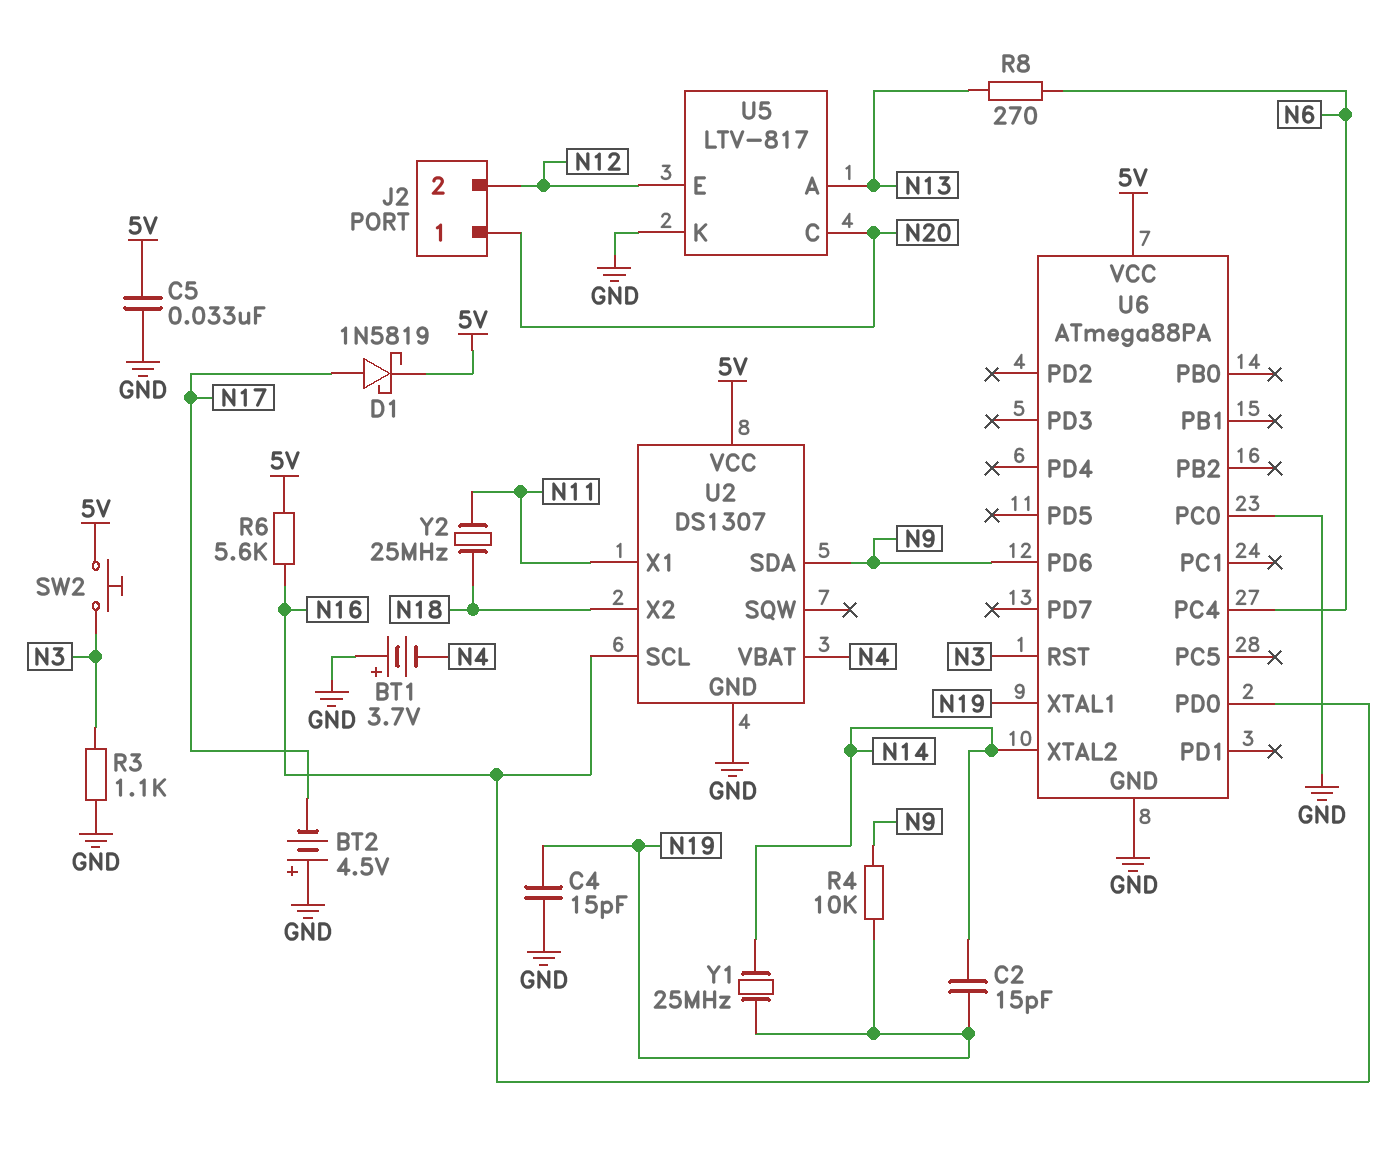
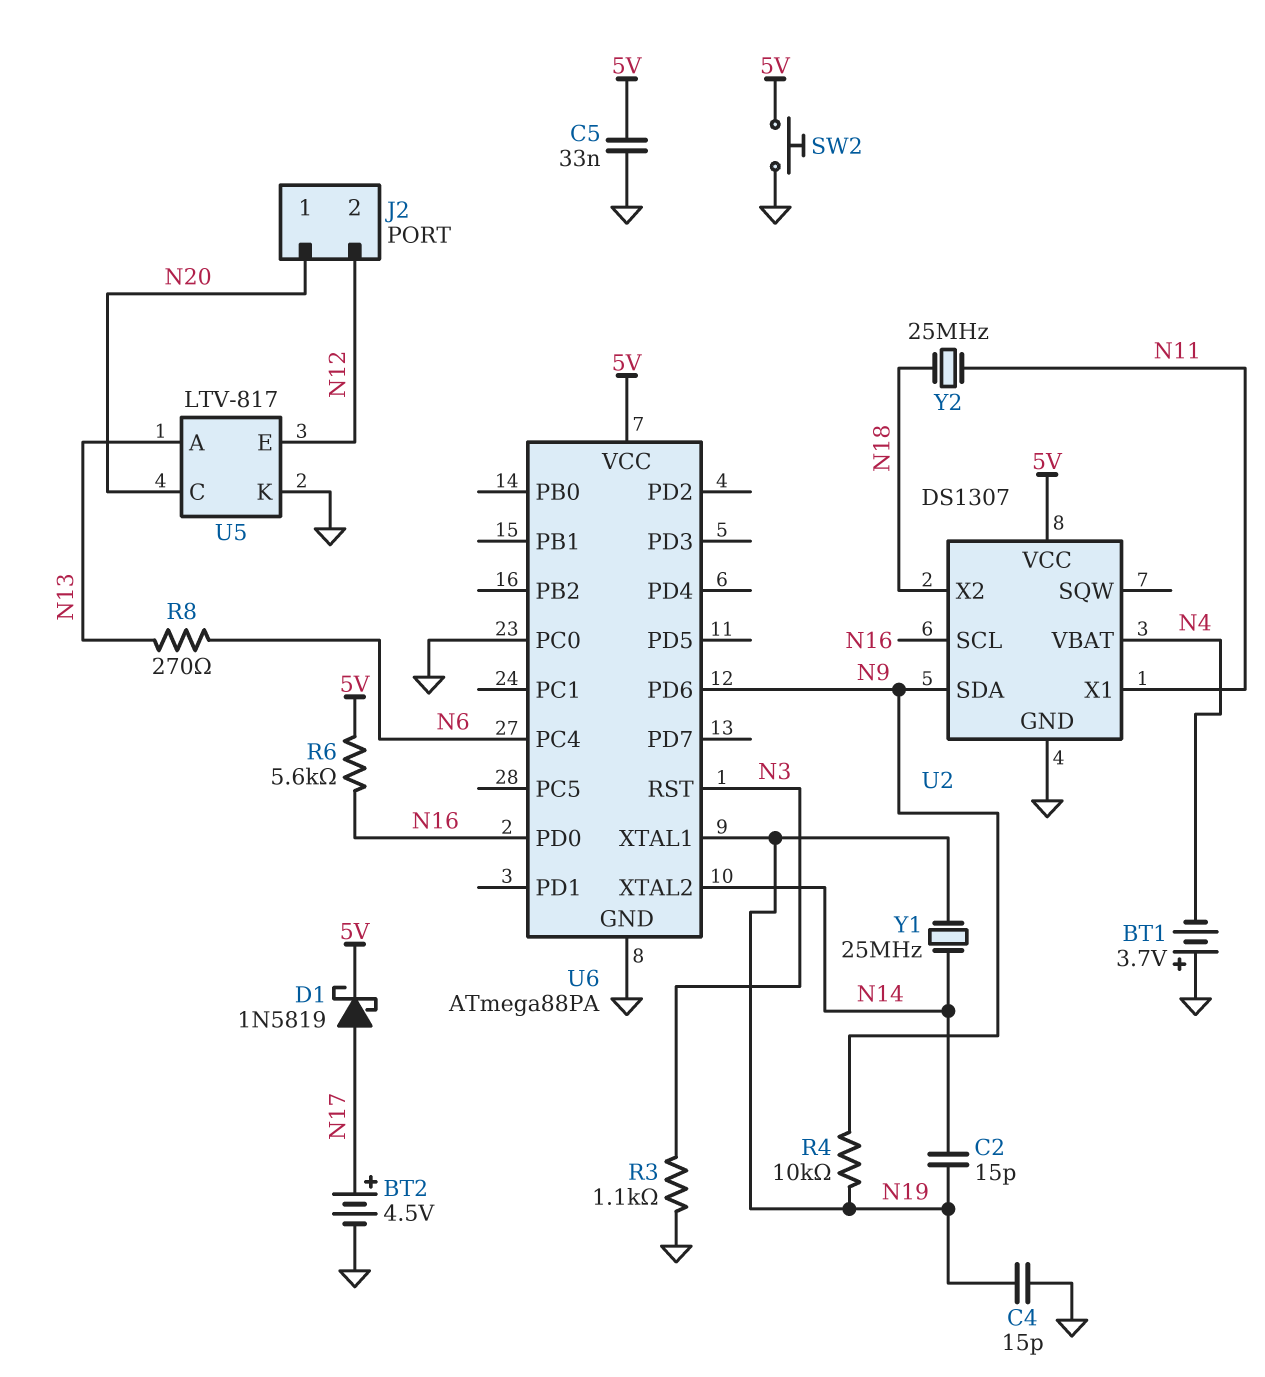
BT2: 4.5V (plus GND, minus N17) -> 4.5V (plus N17, minus GND)
SW2: button (5V, N3) -> button (5V, GND)

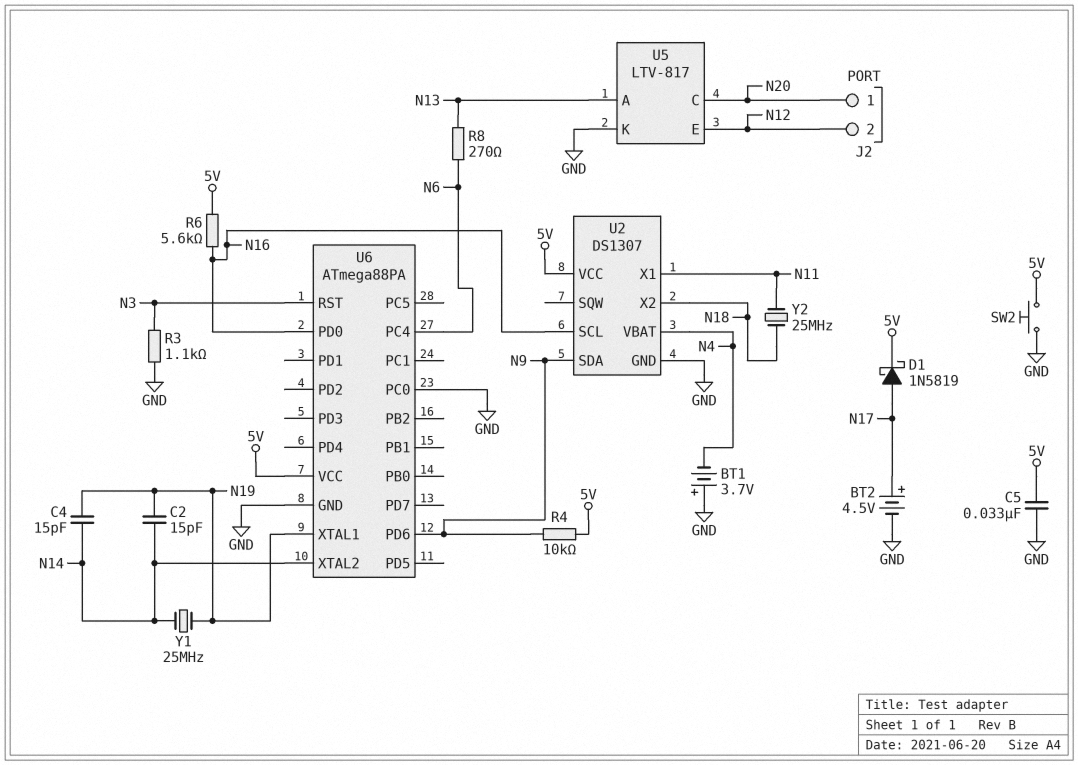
C4: 15pF (GND, N19) -> 15pF (N14, N19)
R4: 10k (N9, N19) -> 10k (5V, N9)

